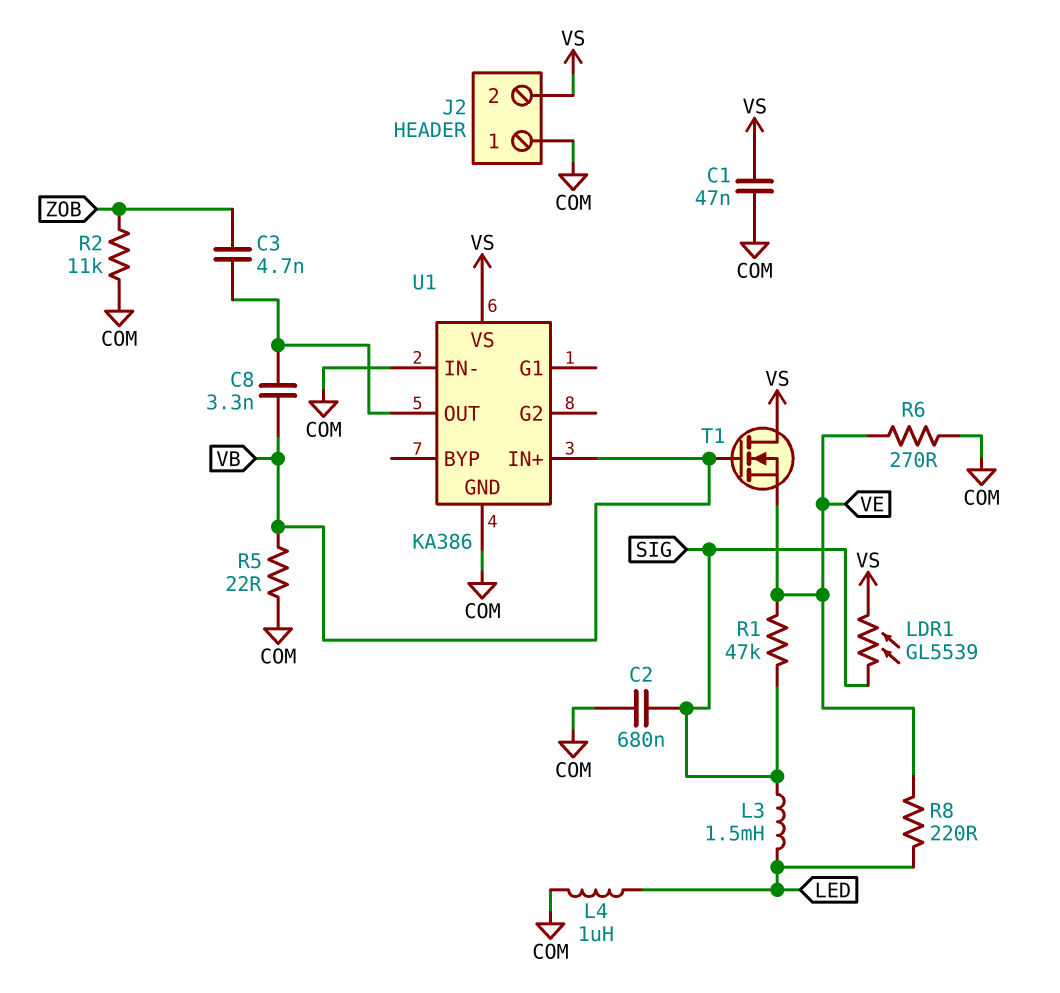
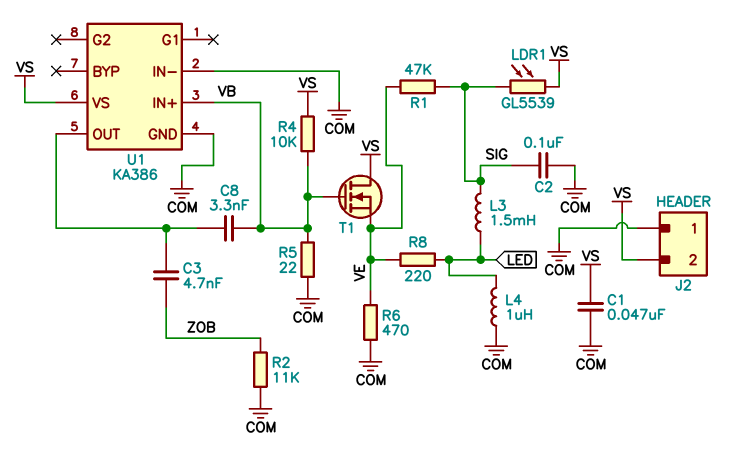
C2: 680nF (COM, SIG) -> 100nF (COM, SIG)
R4: none -> 10k (VB, VS)
R6: 270 (COM, VE) -> 470 (COM, VE)

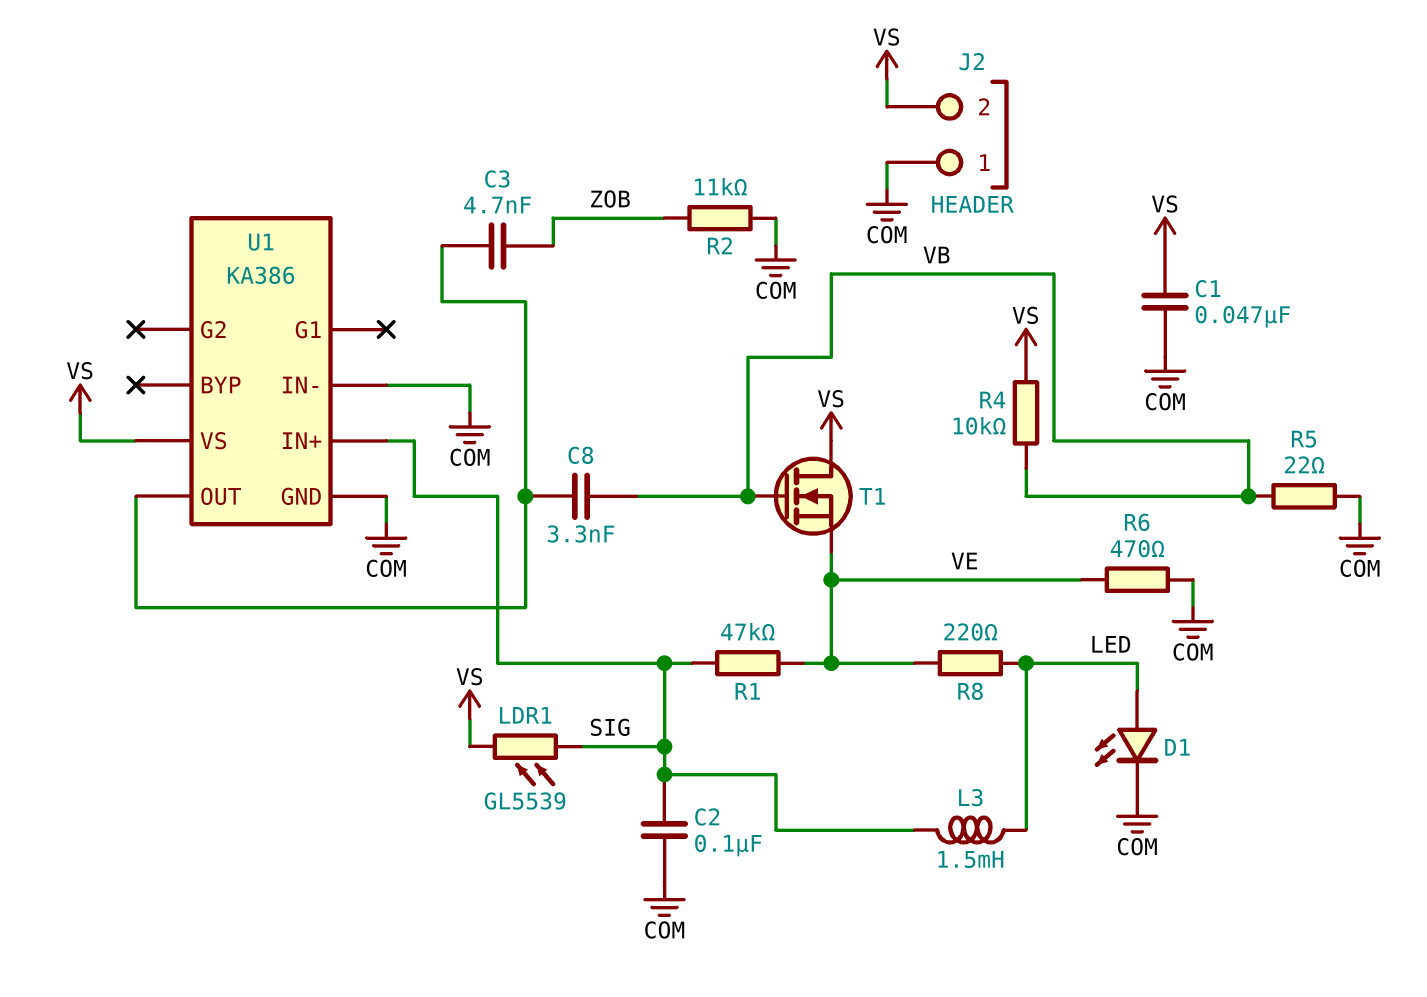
D1: none -> LED (A LED, K COM)
L4: 1uH (COM, LED) -> none
U1 pin IN+: VB -> SIG

